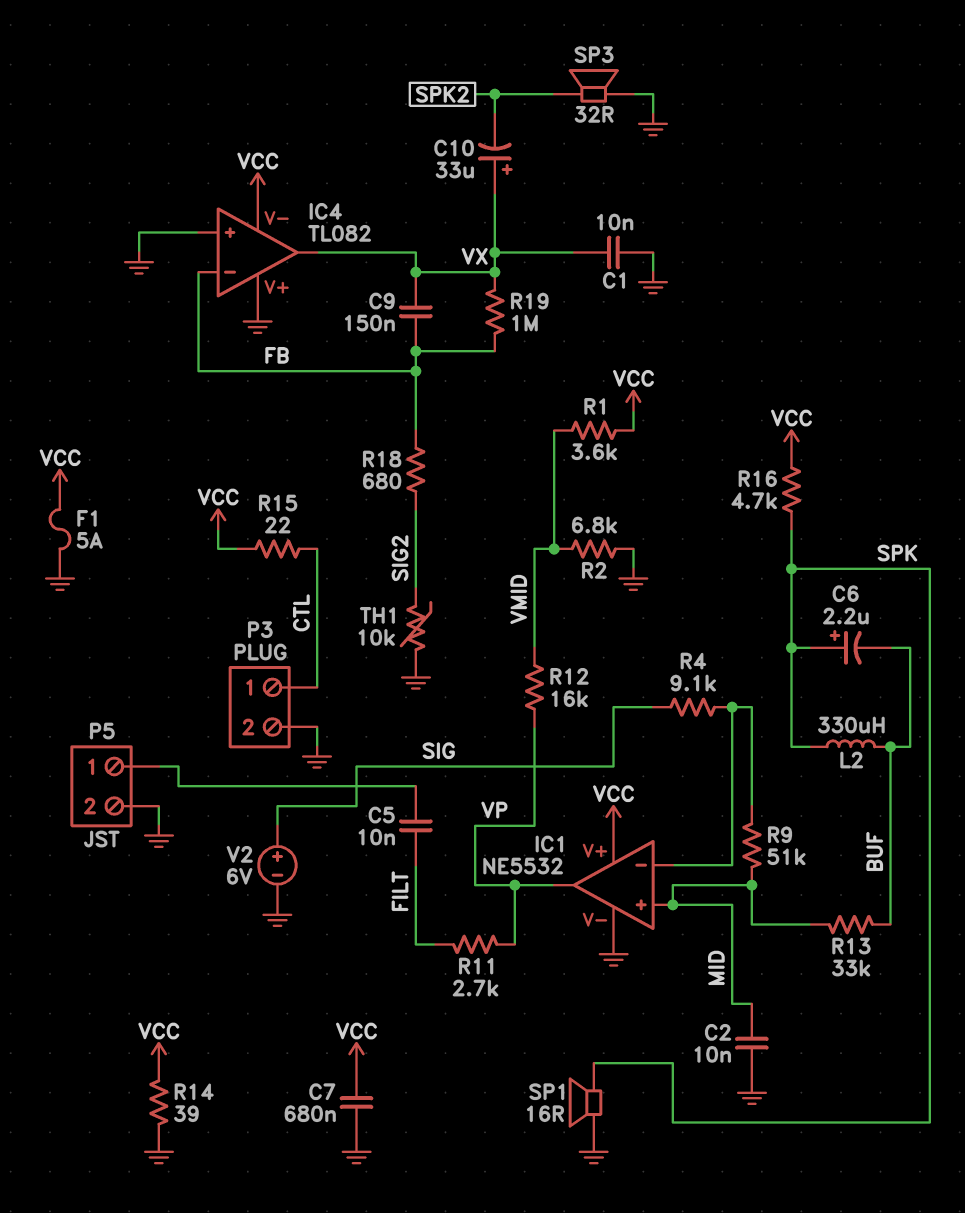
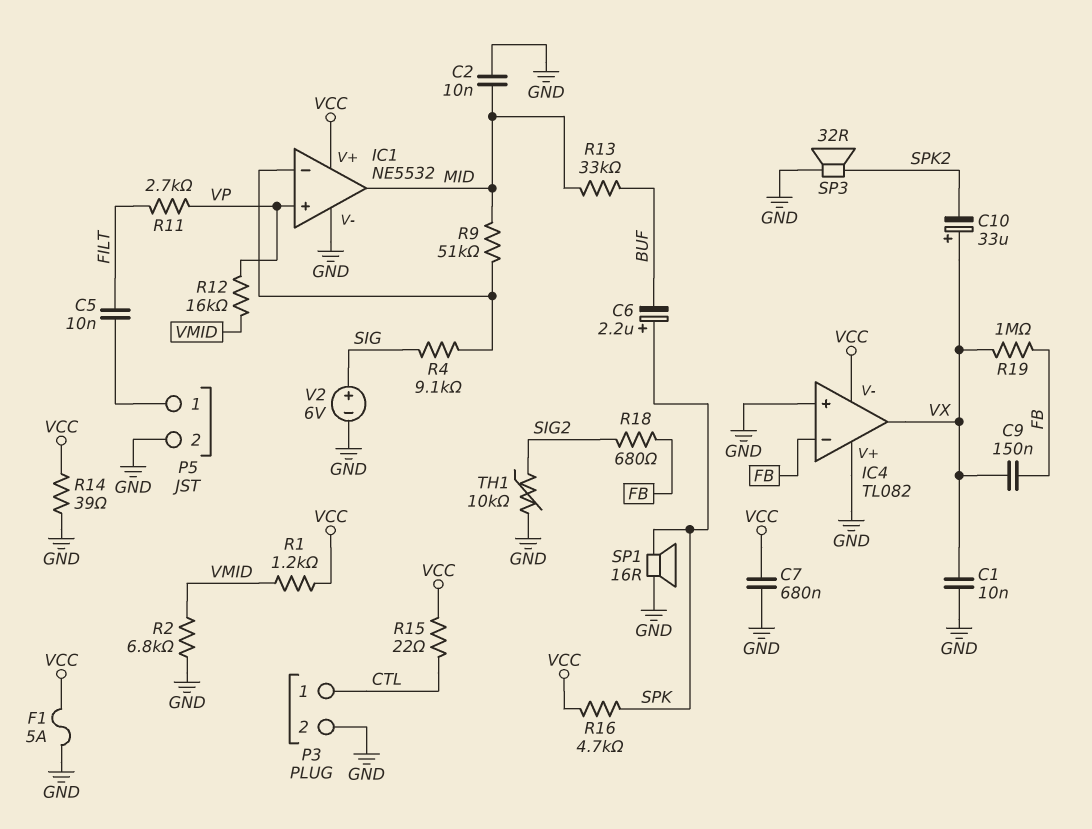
IC1 pin in+: MID -> VP
IC1 pin out: VP -> MID
L2: 330uH (BUF, SPK) -> none
R1: 3.6k (VCC, VMID) -> 1.2k (VCC, VMID)

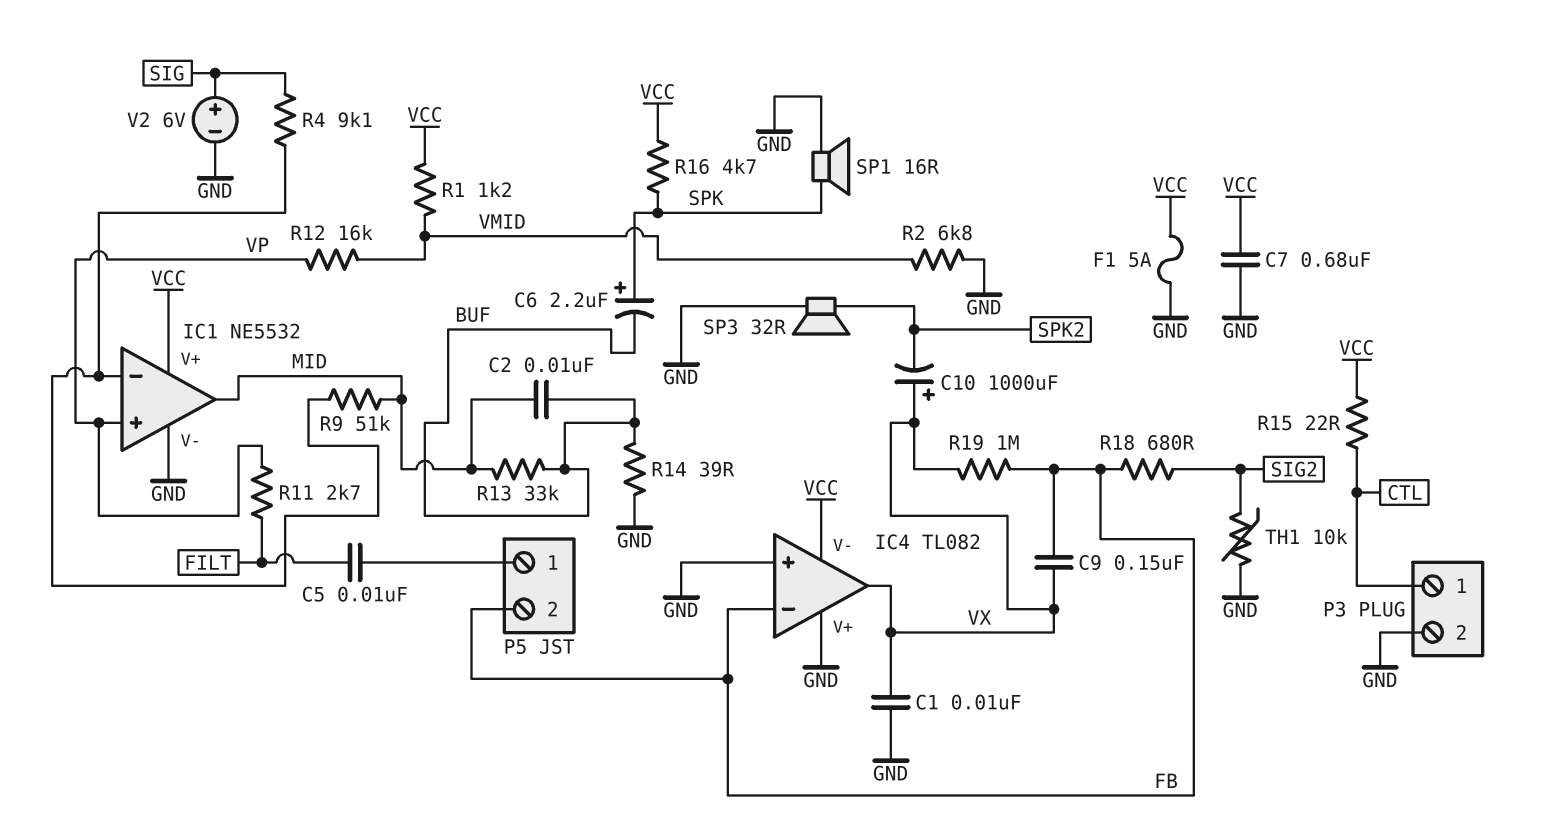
C2: 10nF (GND, MID) -> 10nF (BUF, MID)
C10: 33uF (plus VX, minus SPK2) -> 1000uF (plus VX, minus SPK2)
P5 pin 2: GND -> FB
R14: 39 (GND, VCC) -> 39 (BUF, GND)

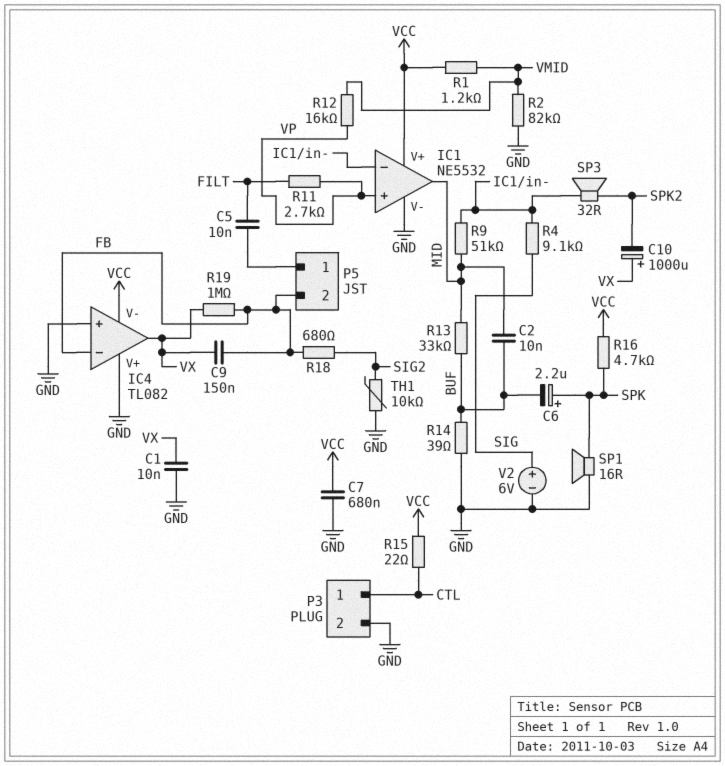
F1: 5A (GND, VCC) -> none
R2: 6.8k (GND, VMID) -> 82k (GND, VMID)
SP3: speaker 32R (GND, SPK2) -> speaker 32R (IC1/in-, SPK2)

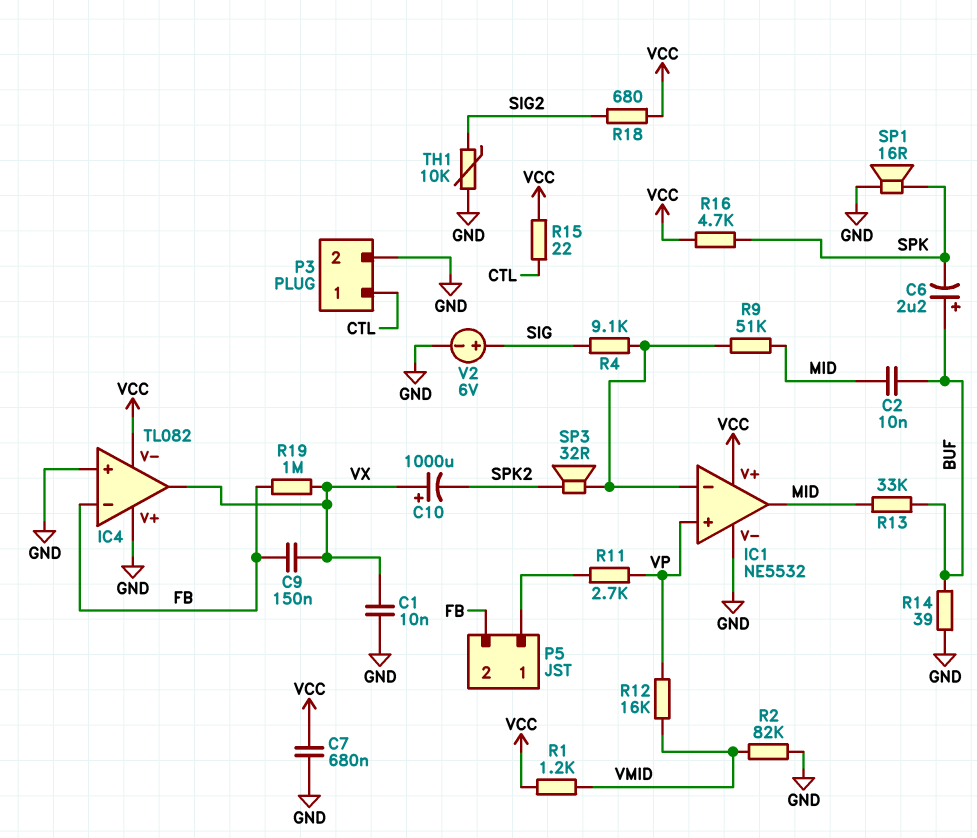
C5: 10nF (FILT, P5/1) -> none
C6: 2.2uF (plus SPK, minus BUF) -> 2.2uF (plus BUF, minus SPK)
R11: 2.7k (FILT, VP) -> 2.7k (P5/1, VP)
R18: 680 (FB, SIG2) -> 680 (SIG2, VCC)

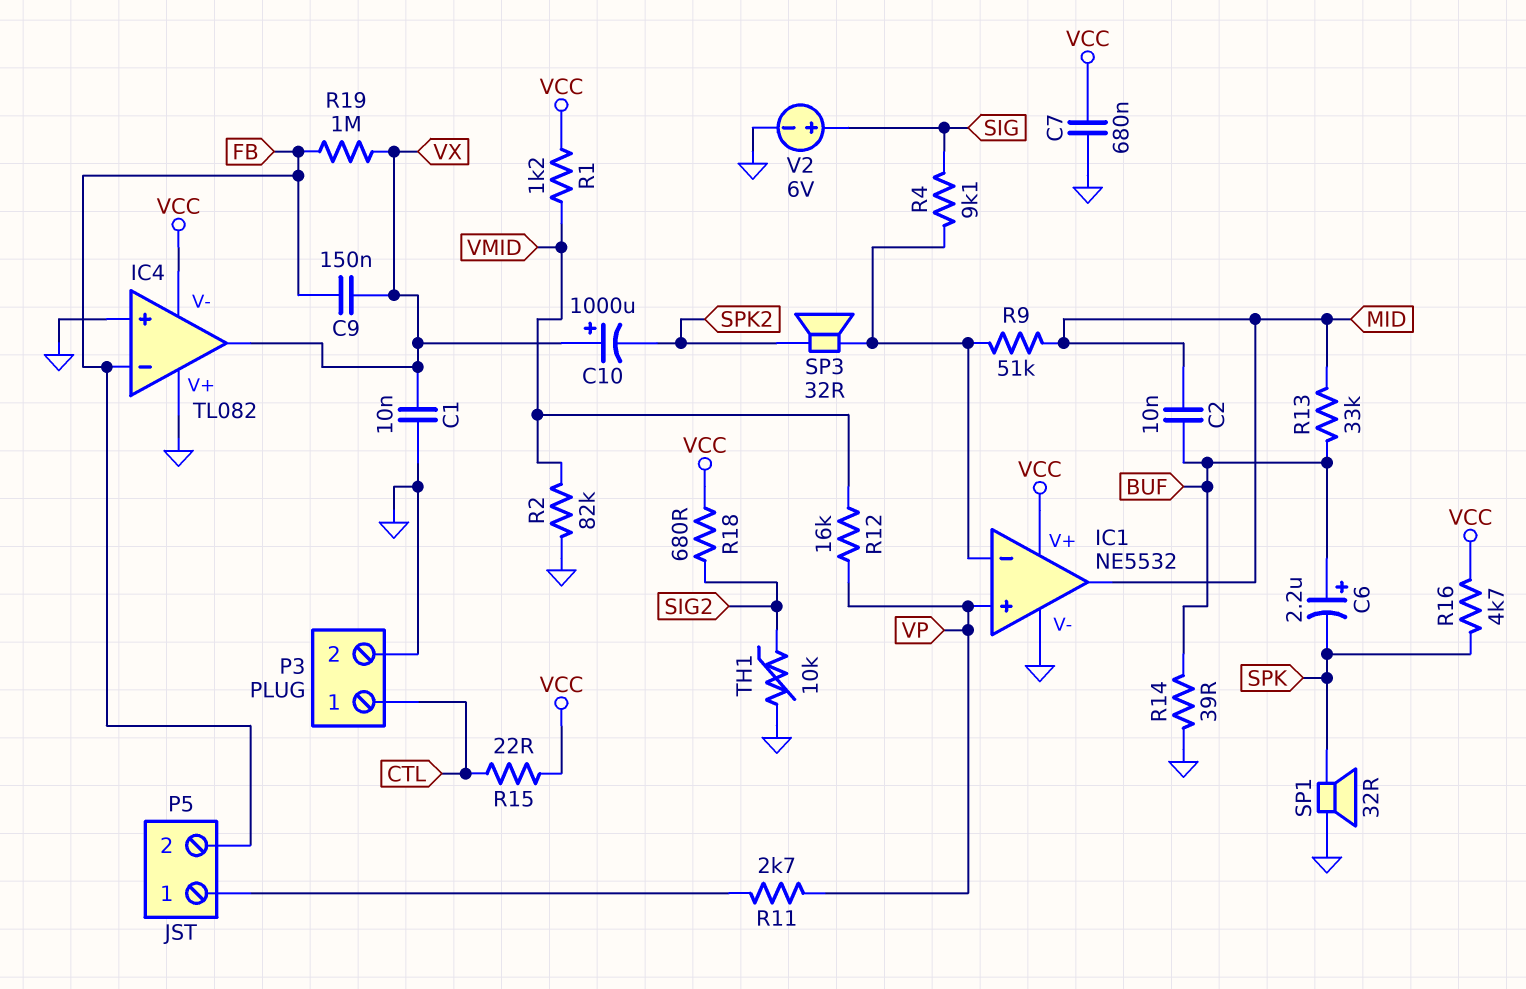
SP1: speaker 16R (GND, SPK) -> speaker 32R (GND, SPK)

